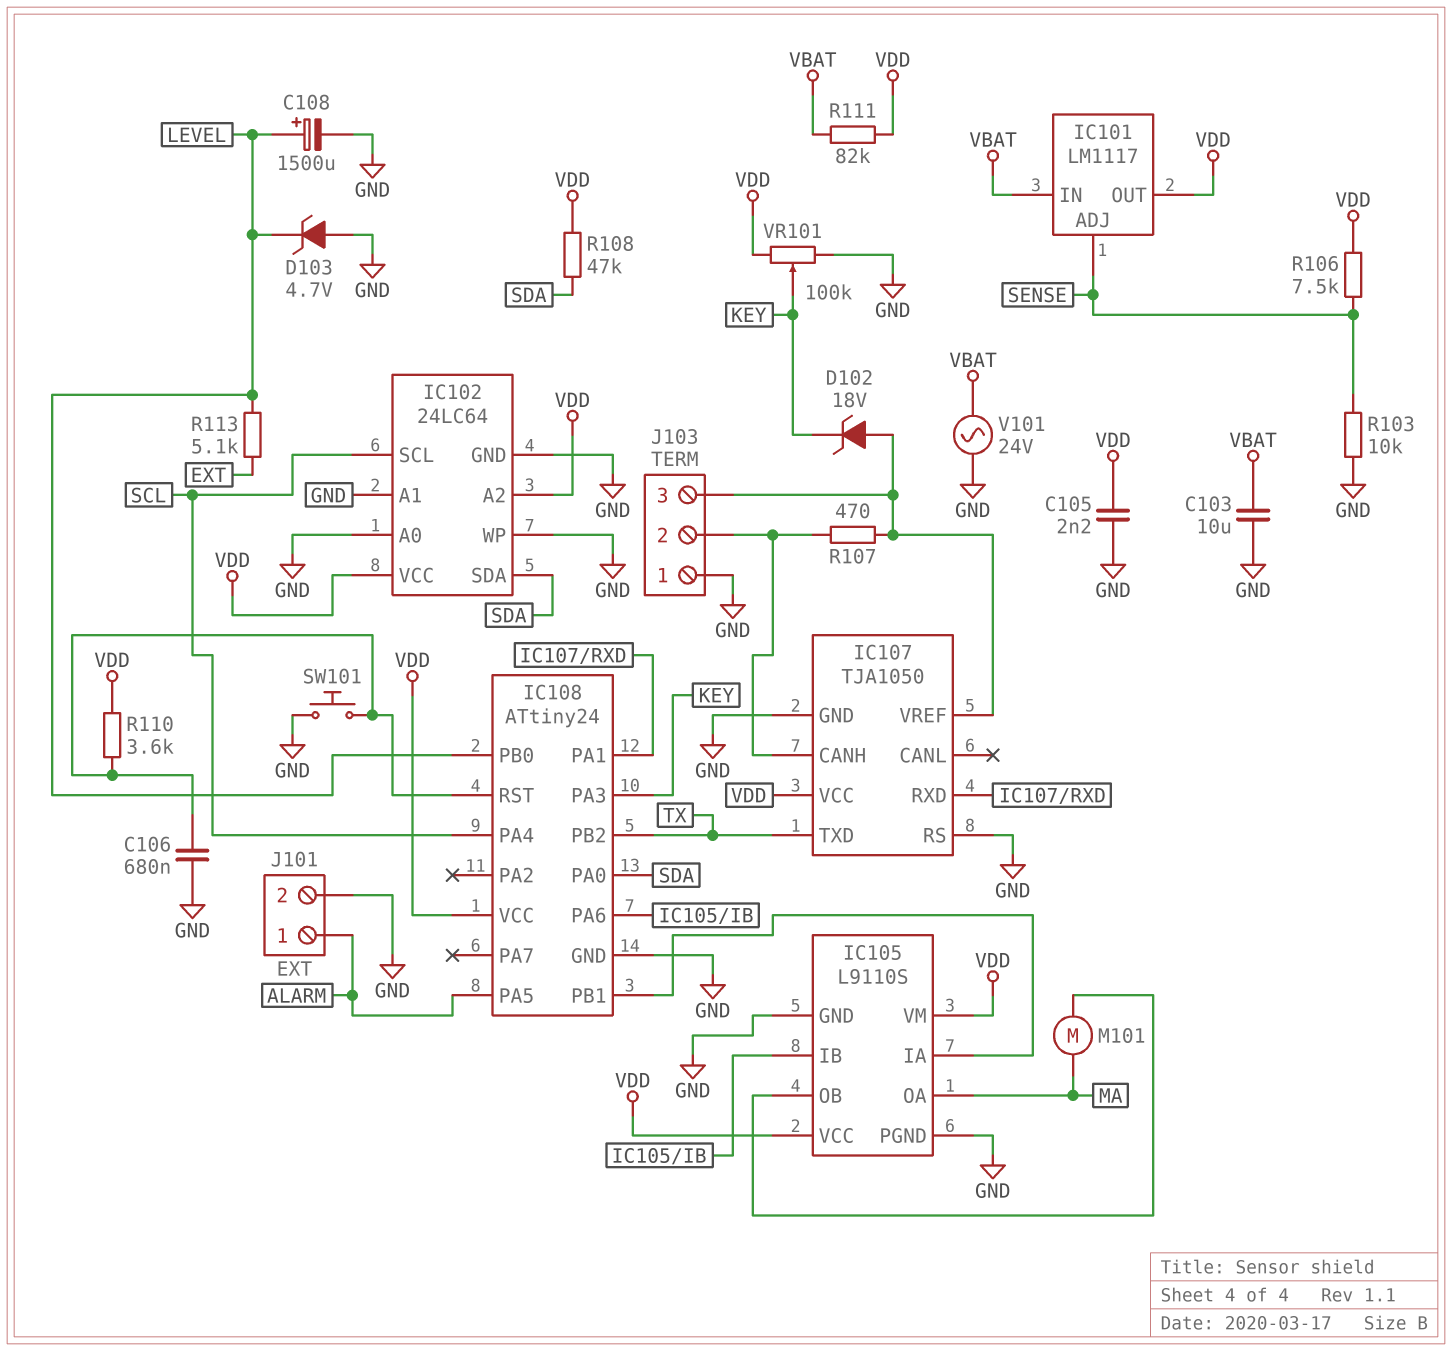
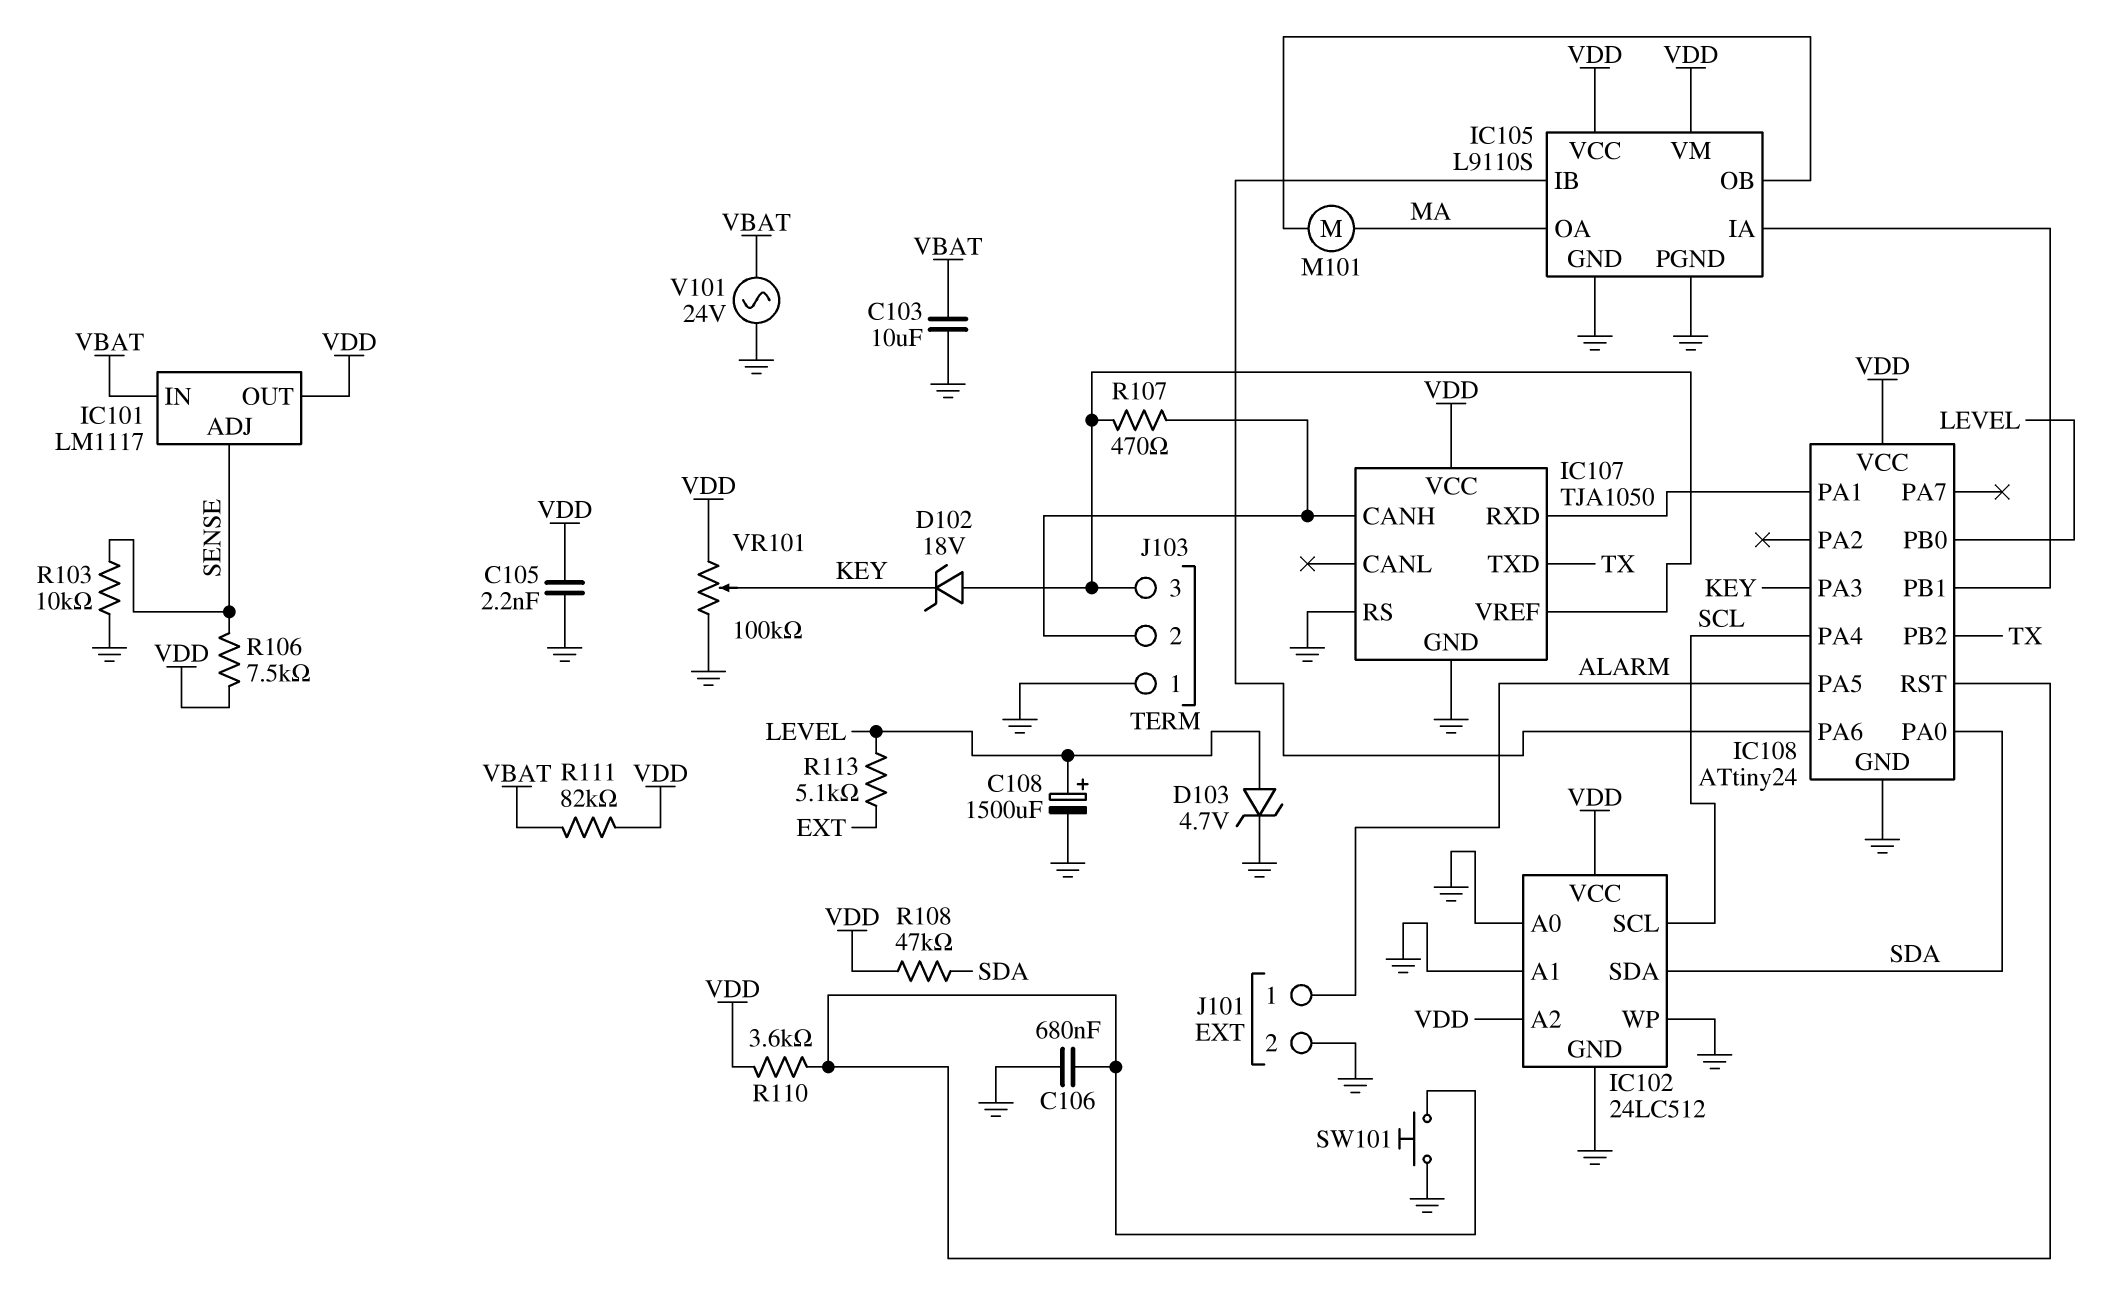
D103: zener 4.7V (A GND, K LEVEL) -> zener 4.7V (A LEVEL, K GND)
IC102: 24LC64 -> 24LC512

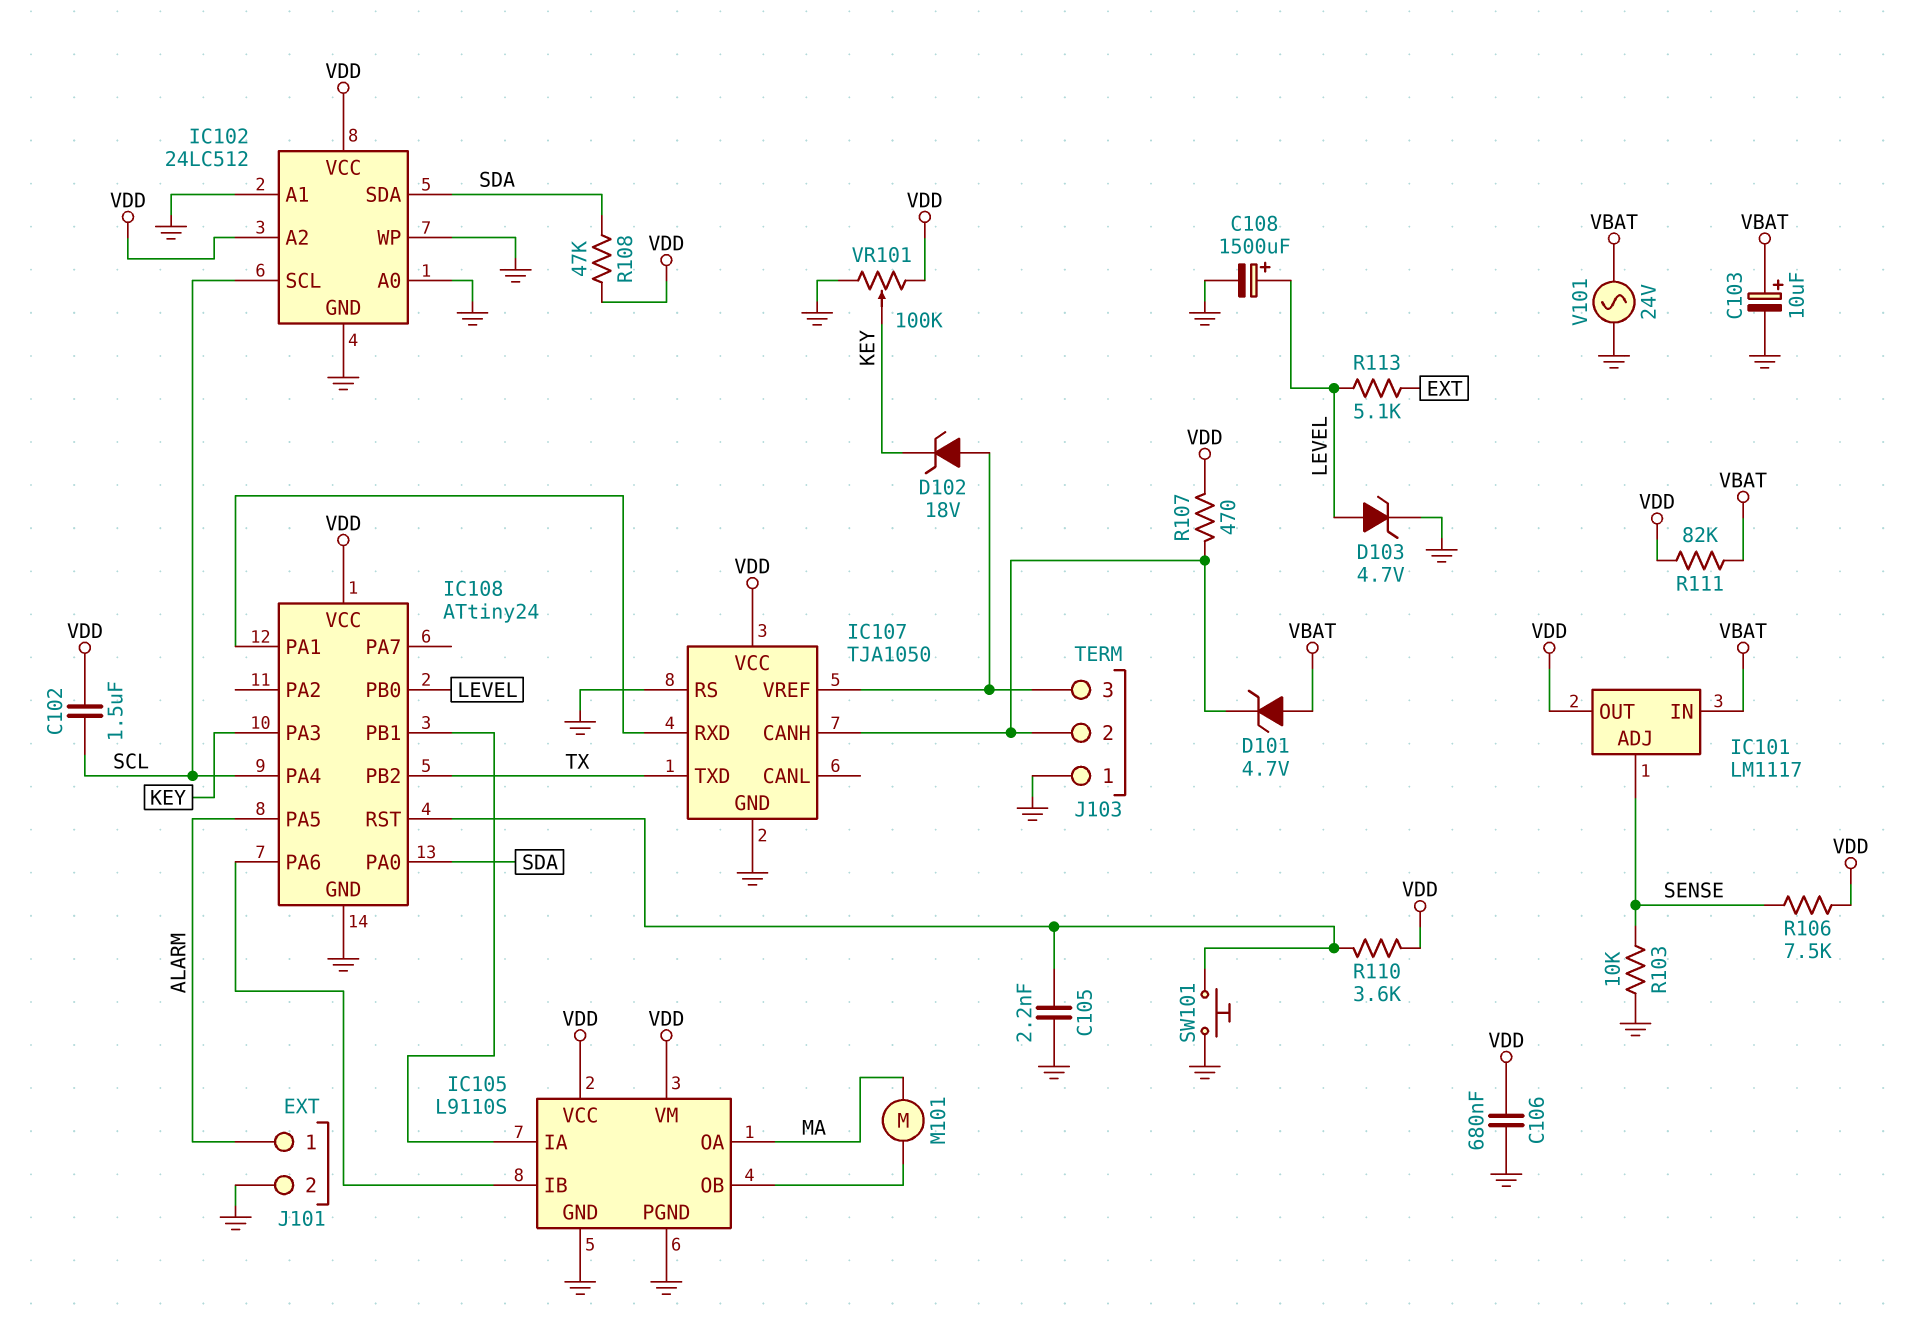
C102: none -> 1.5uF (SCL, VDD)
C103: 10uF (GND, VBAT) -> 10uF (plus VBAT, minus GND)
C105: 2.2nF (GND, VDD) -> 2.2nF (GND, IC108/RST)
C106: 680nF (GND, IC108/RST) -> 680nF (GND, VDD)
D101: none -> zener 4.7V (A VBAT, K IC107/CANH)
R107: 470 (IC107/CANH, IC107/VREF) -> 470 (IC107/CANH, VDD)

